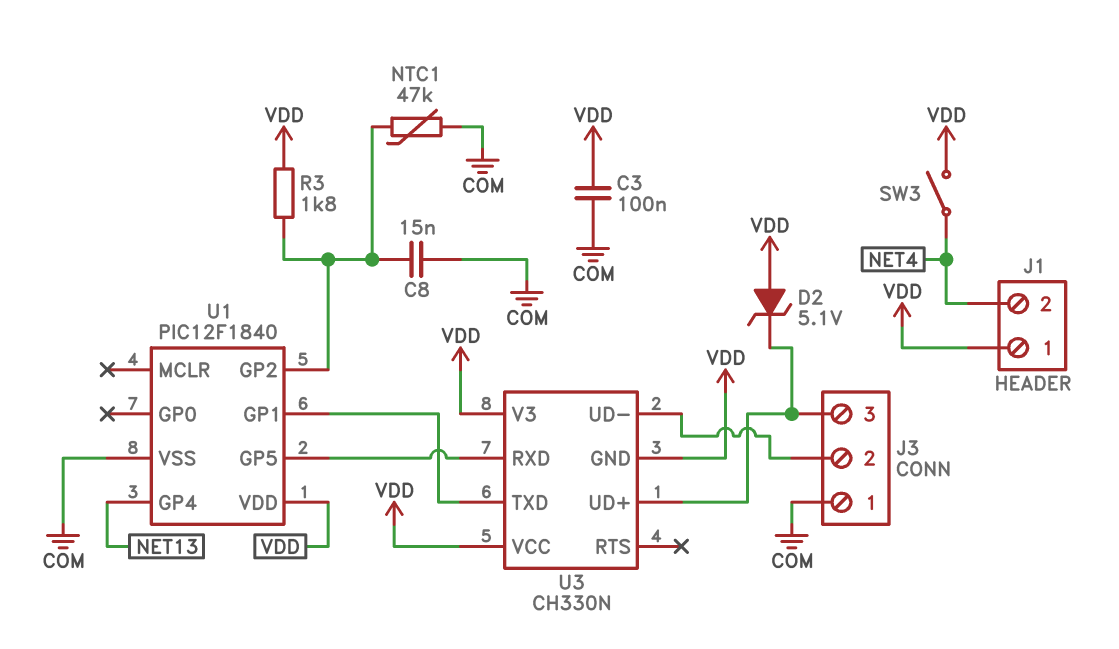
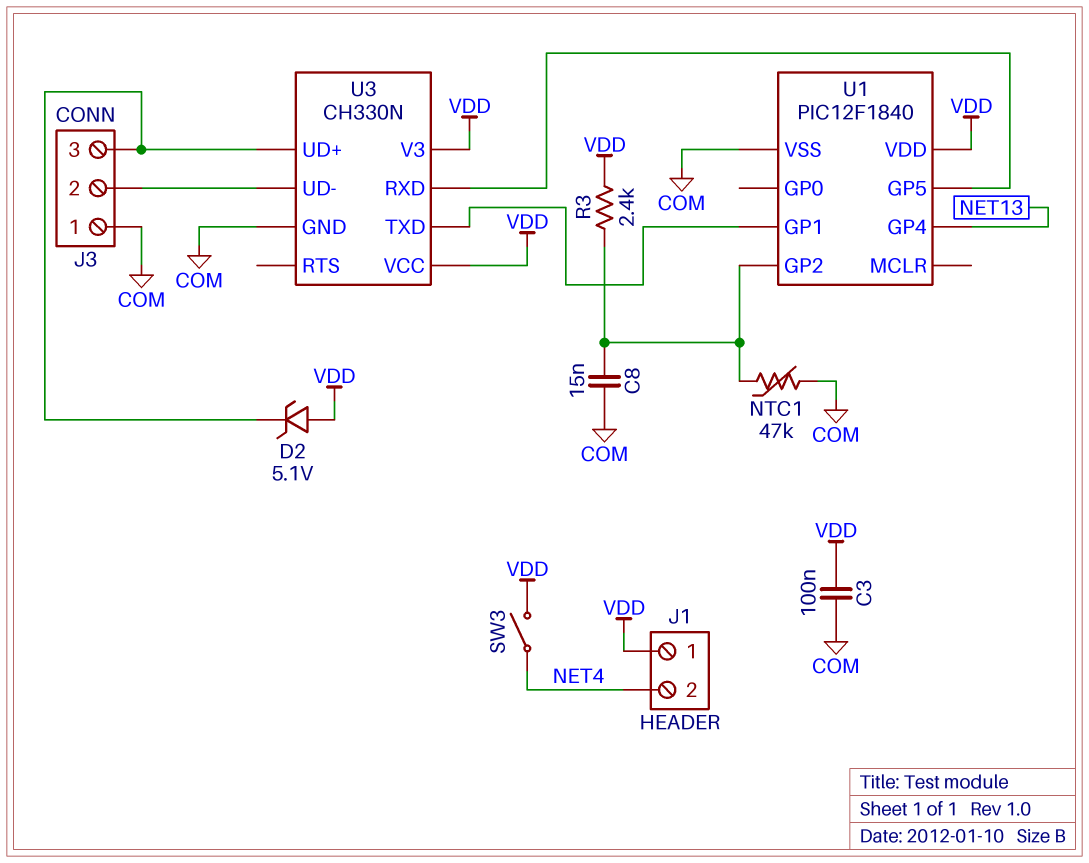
R3: 1.8k (U1/GP2, VDD) -> 2.4k (U1/GP2, VDD)
U3 pin GND: VDD -> COM

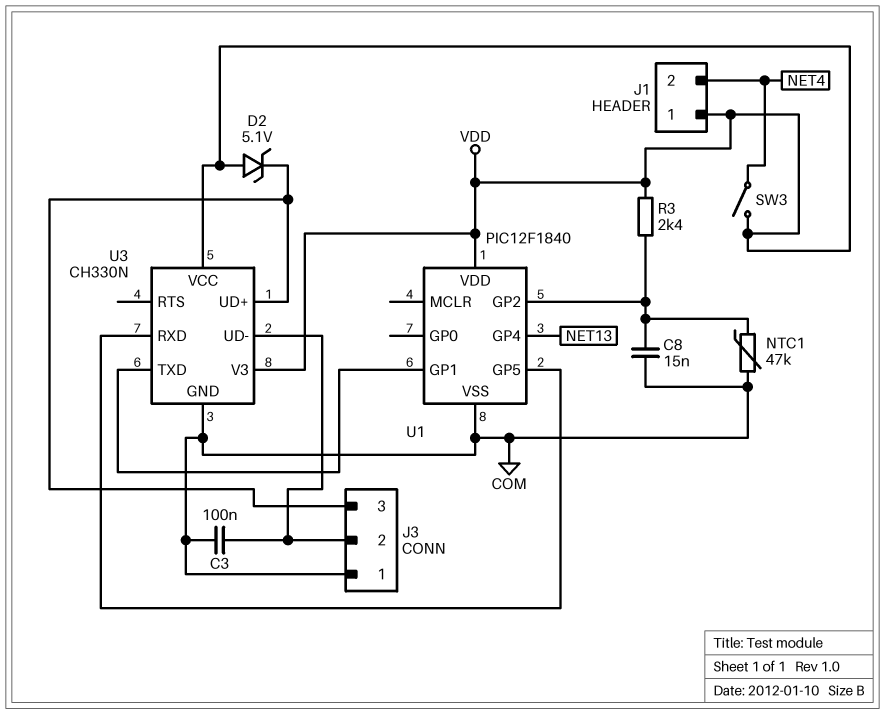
C3: 100nF (COM, VDD) -> 100nF (COM, J3/2)

